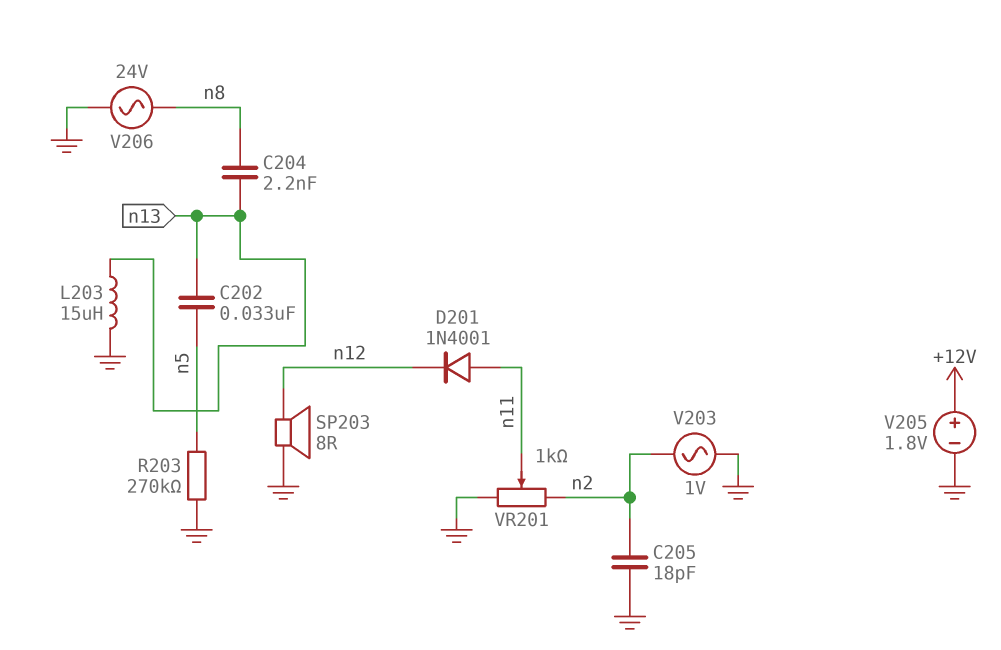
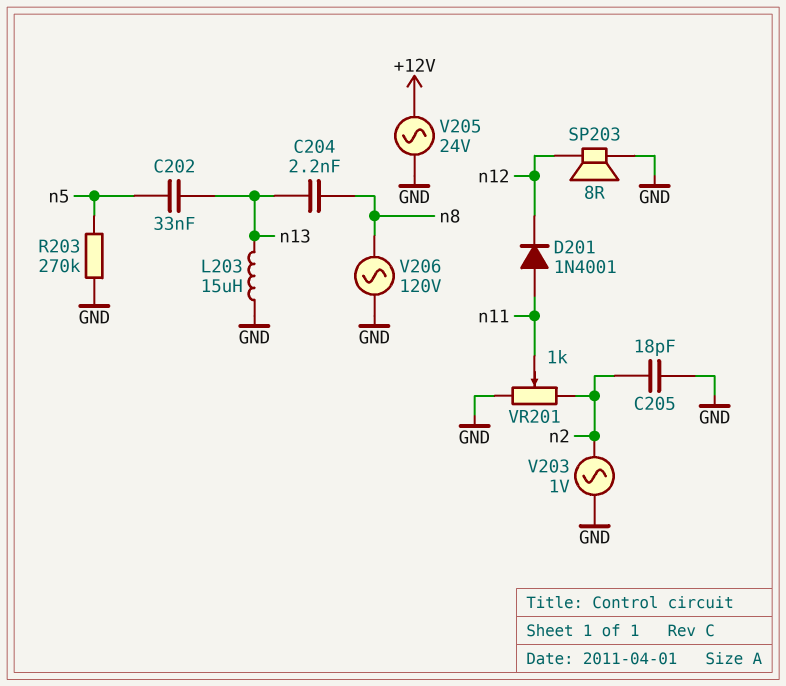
V205: 1.8V (plus +12V, minus GND) -> AC 24V (+12V, GND)
V206: AC 24V (GND, n8) -> AC 120V (GND, n8)

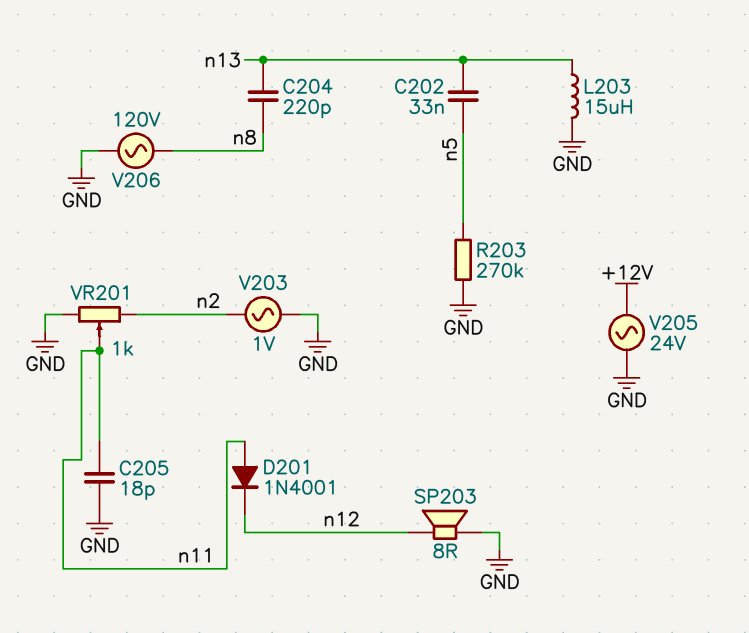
C204: 2.2nF (n8, n13) -> 220pF (n8, n13)
C205: 18pF (GND, n2) -> 18pF (GND, n11)

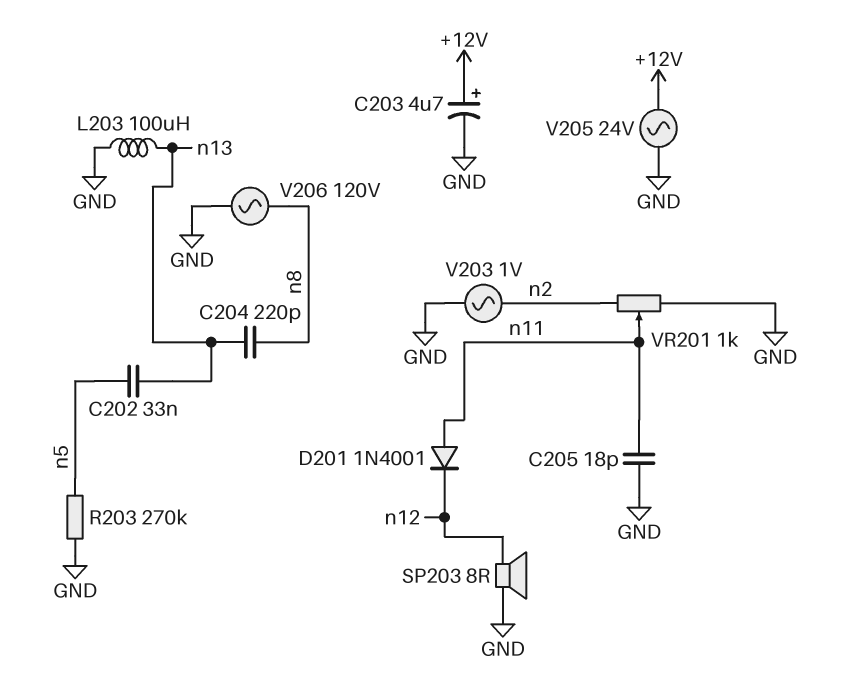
C203: none -> 4.7uF (plus +12V, minus GND)
L203: 15uH (GND, n13) -> 100uH (GND, n13)

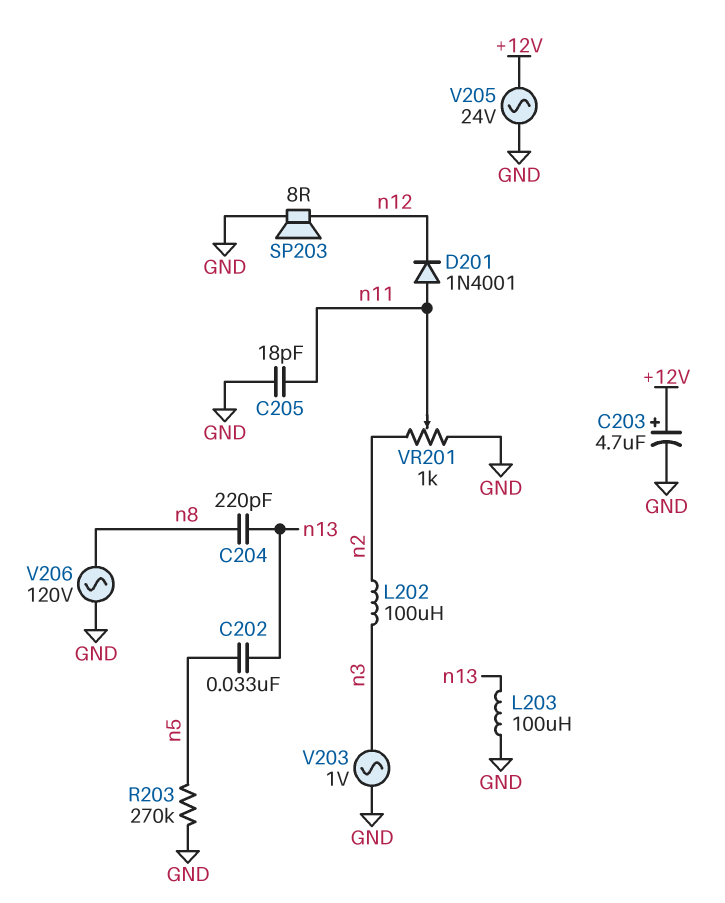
L202: none -> 100uH (n2, n3)
V203: AC 1V (GND, n2) -> AC 1V (GND, n3)

